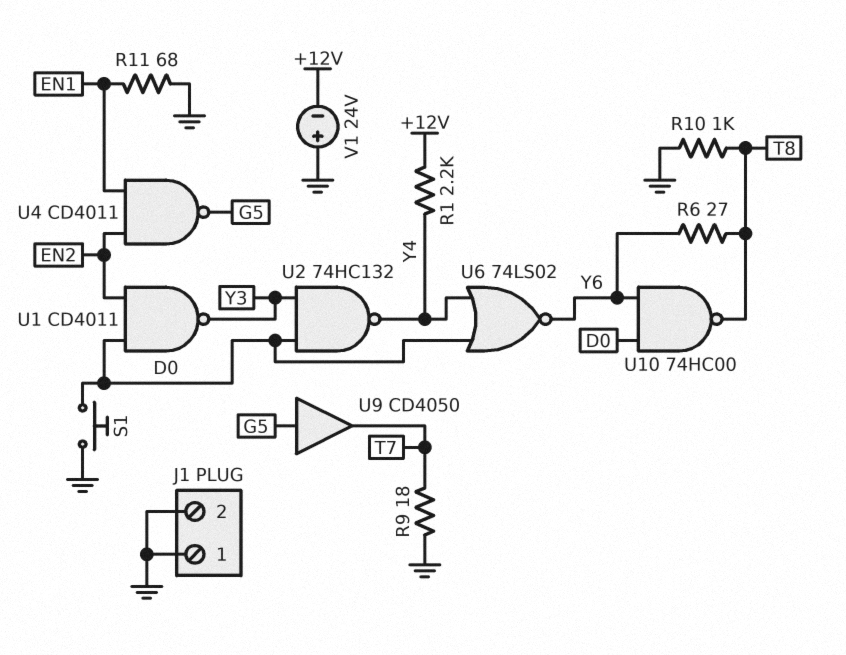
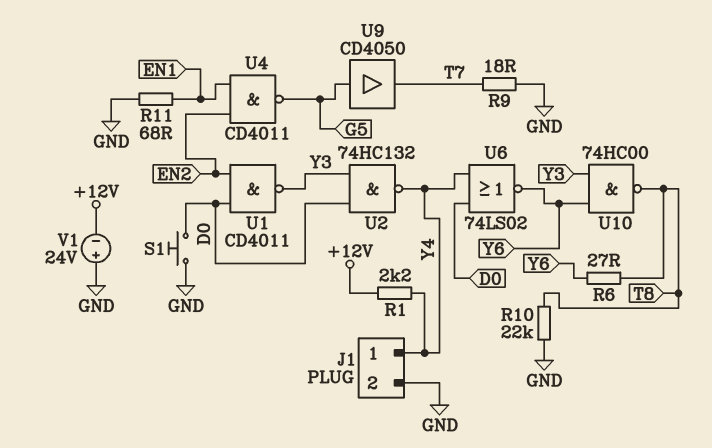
J1 pin 1: GND -> Y4
R10: 1k (GND, T8) -> 22k (GND, T8)
U10: NAND 74HC00 (in D0, in Y6, out T8) -> NAND 74HC00 (in Y3, in Y6, out T8)

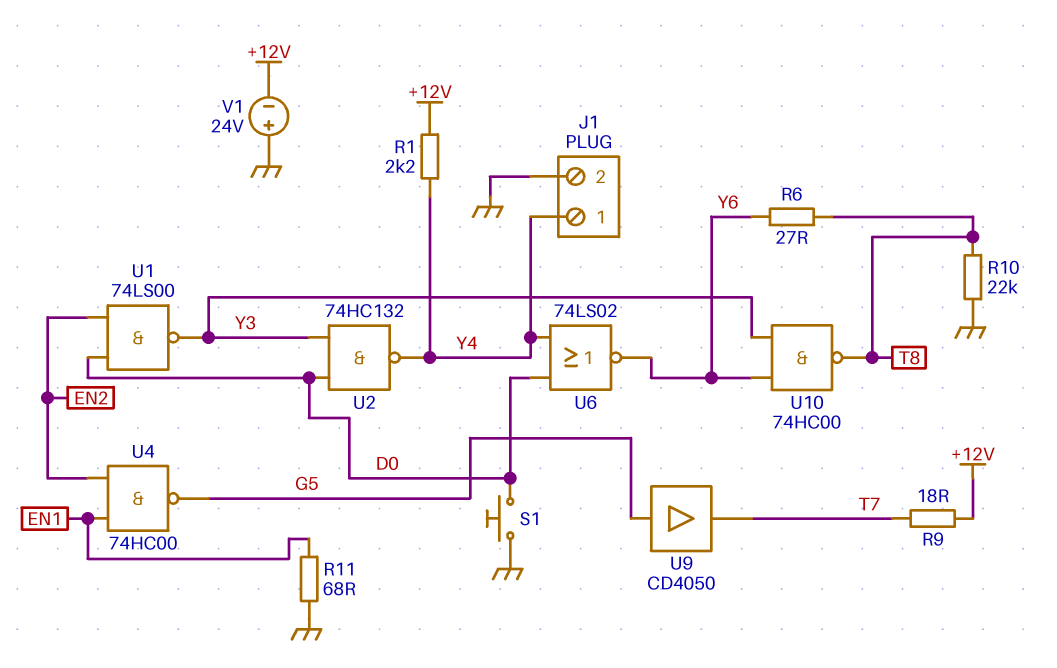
R9: 18 (GND, T7) -> 18 (+12V, T7)
U1: NAND CD4011 (in D0, in EN2, out Y3) -> NAND 74LS00 (in D0, in EN2, out Y3)
U4: NAND CD4011 (in EN1, in EN2, out G5) -> NAND 74HC00 (in EN1, in EN2, out G5)

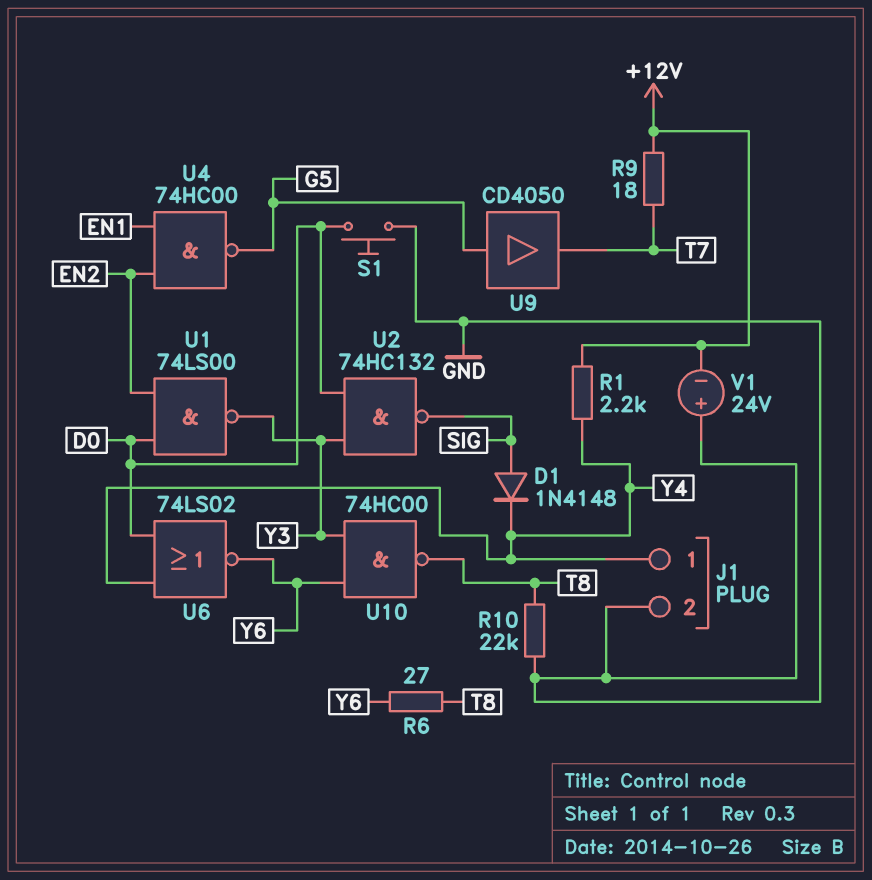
D1: none -> diode 1N4148 (A SIG, K Y4)
R11: 68 (EN1, GND) -> none
U2: NAND 74HC132 (in D0, in Y3, out Y4) -> NAND 74HC132 (in D0, in Y3, out SIG)

